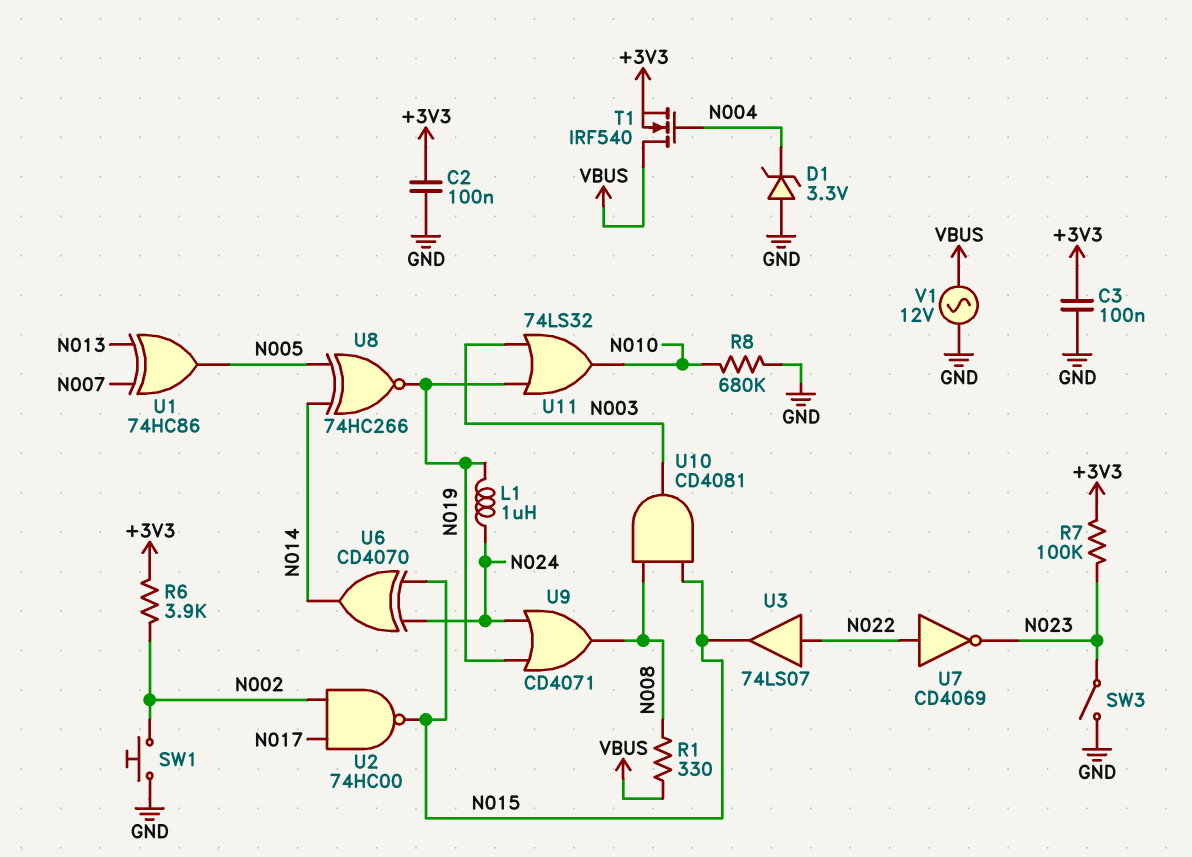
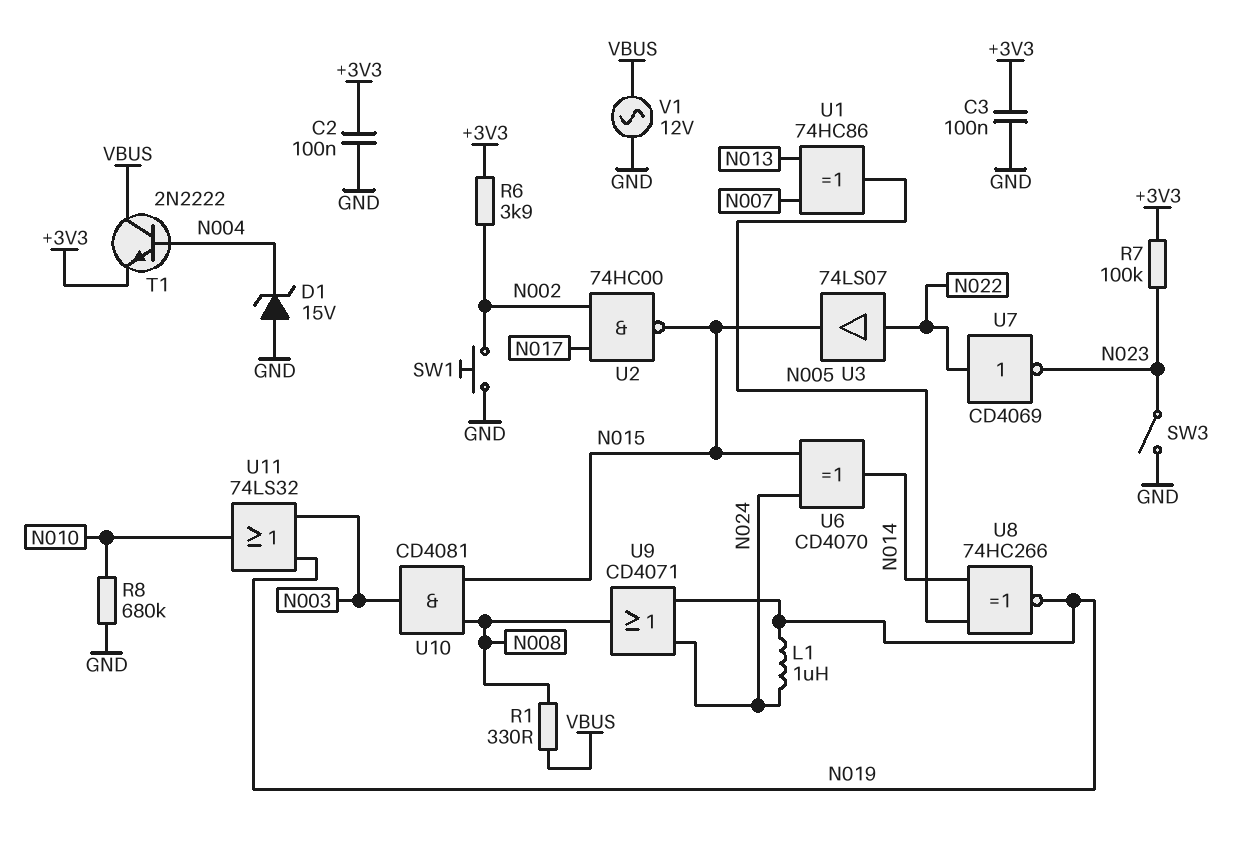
D1: zener 3.3V (A GND, K N004) -> zener 15V (A GND, K N004)
T1: NMOS IRF540 (G N004, D VBUS, S +3V3) -> NPN 2N2222 (B N004, C VBUS, E +3V3)

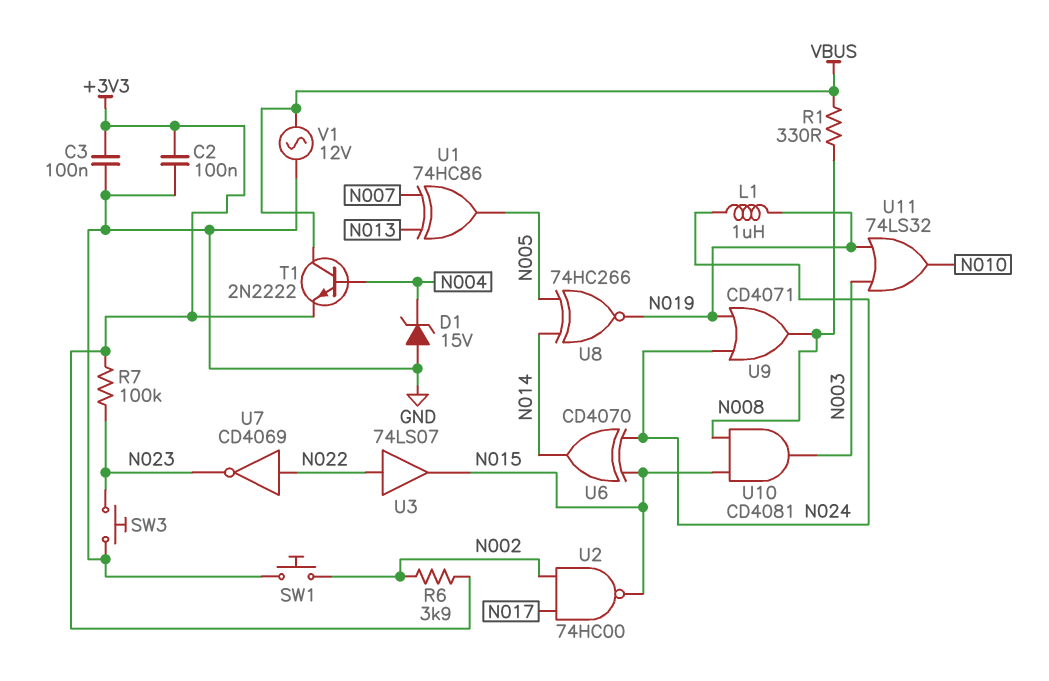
R8: 680k (GND, N010) -> none
SW3: switch (GND, N023) -> button (GND, N023)

